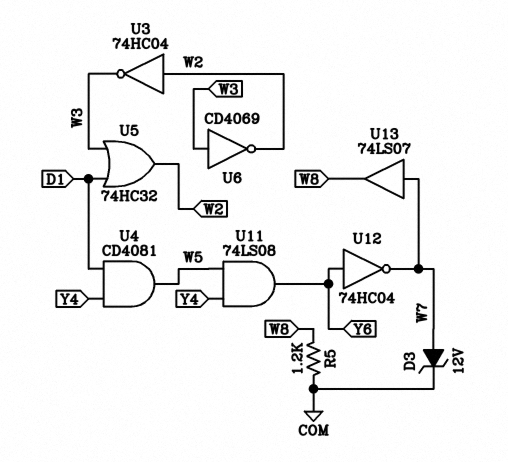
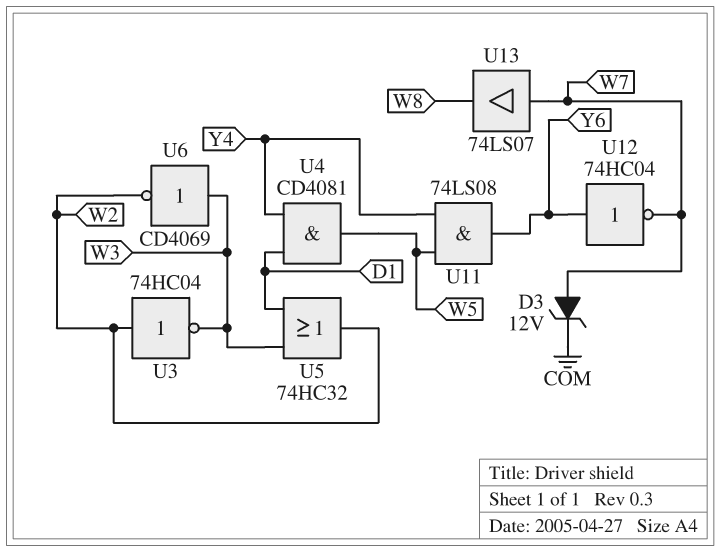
R5: 1.2k (COM, W8) -> none

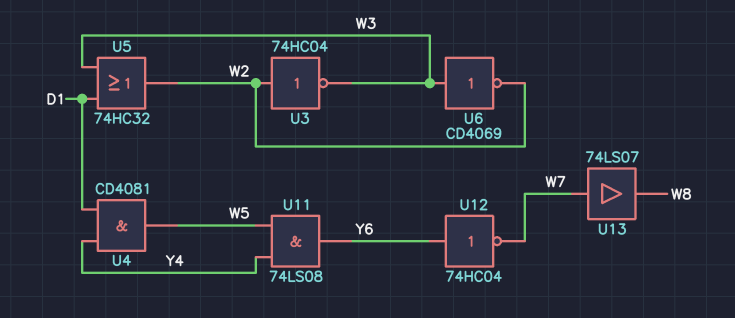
D3: zener 12V (A W7, K COM) -> none

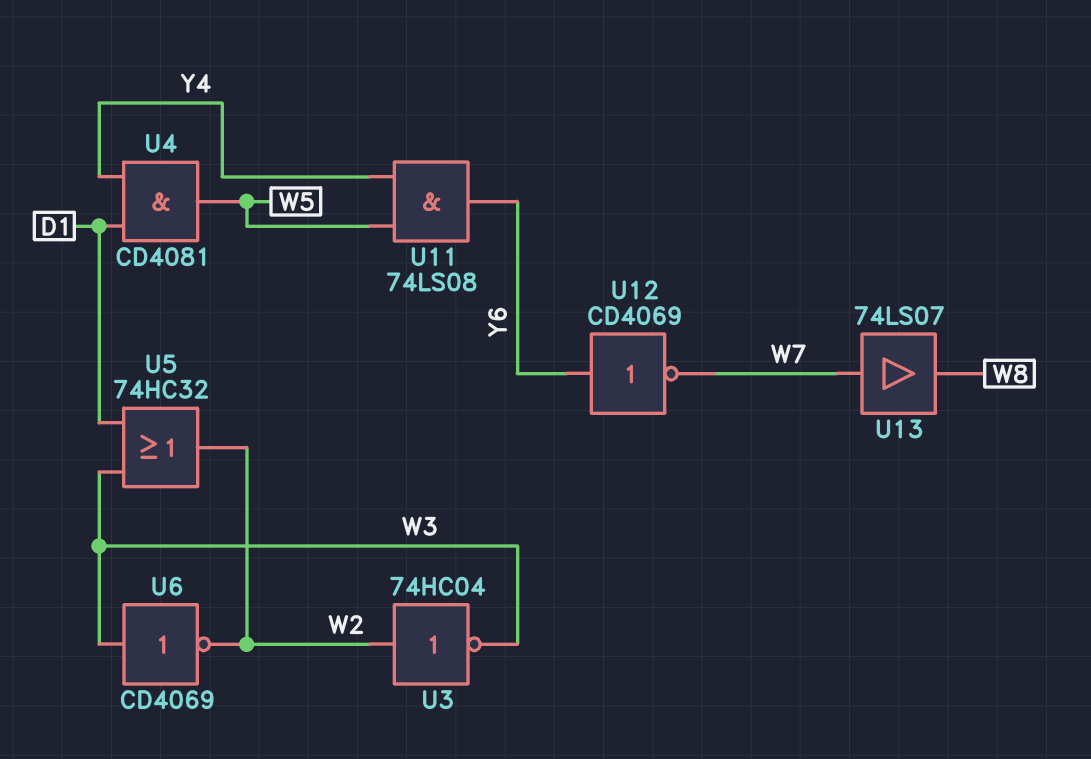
U12: NOT 74HC04 (in Y6, out W7) -> NOT CD4069 (in Y6, out W7)

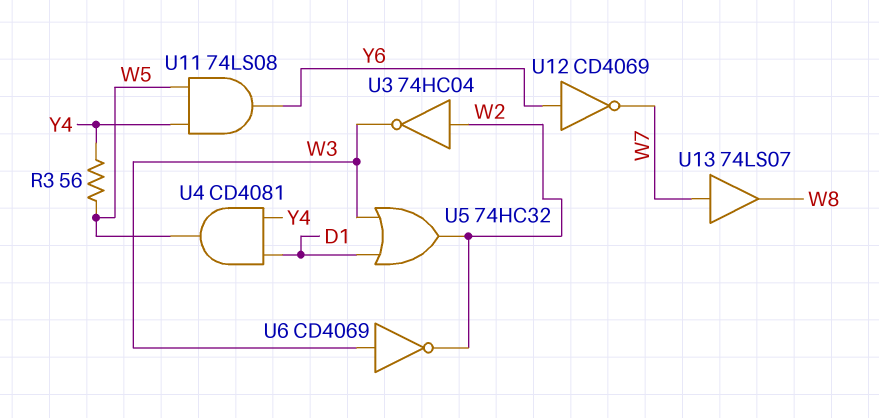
R3: none -> 56 (W5, Y4)

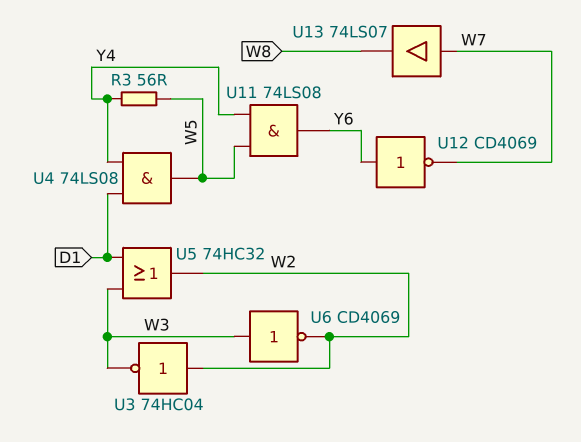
U4: AND CD4081 (in D1, in Y4, out W5) -> AND 74LS08 (in D1, in Y4, out W5)

